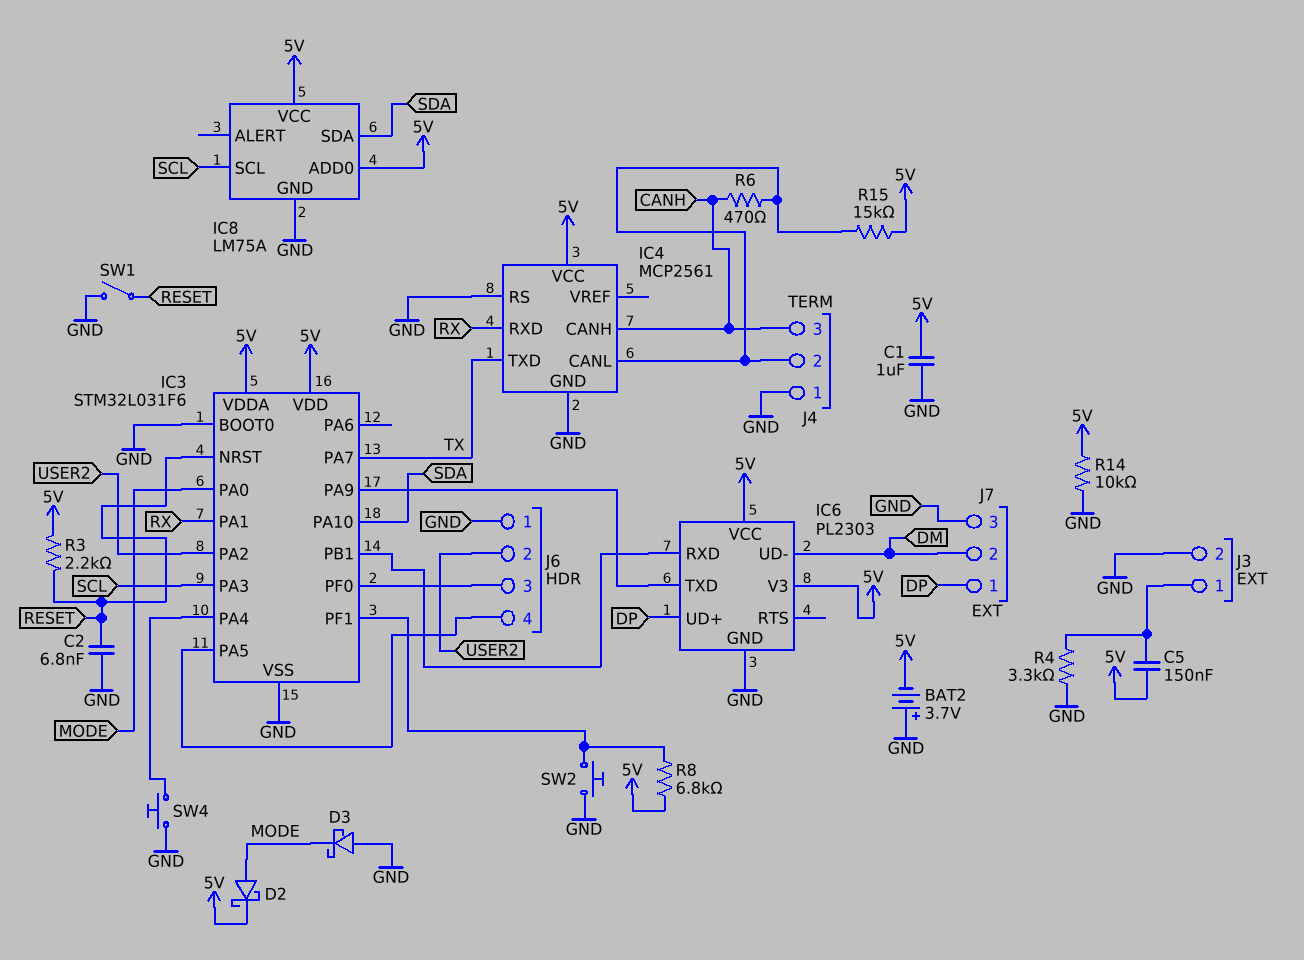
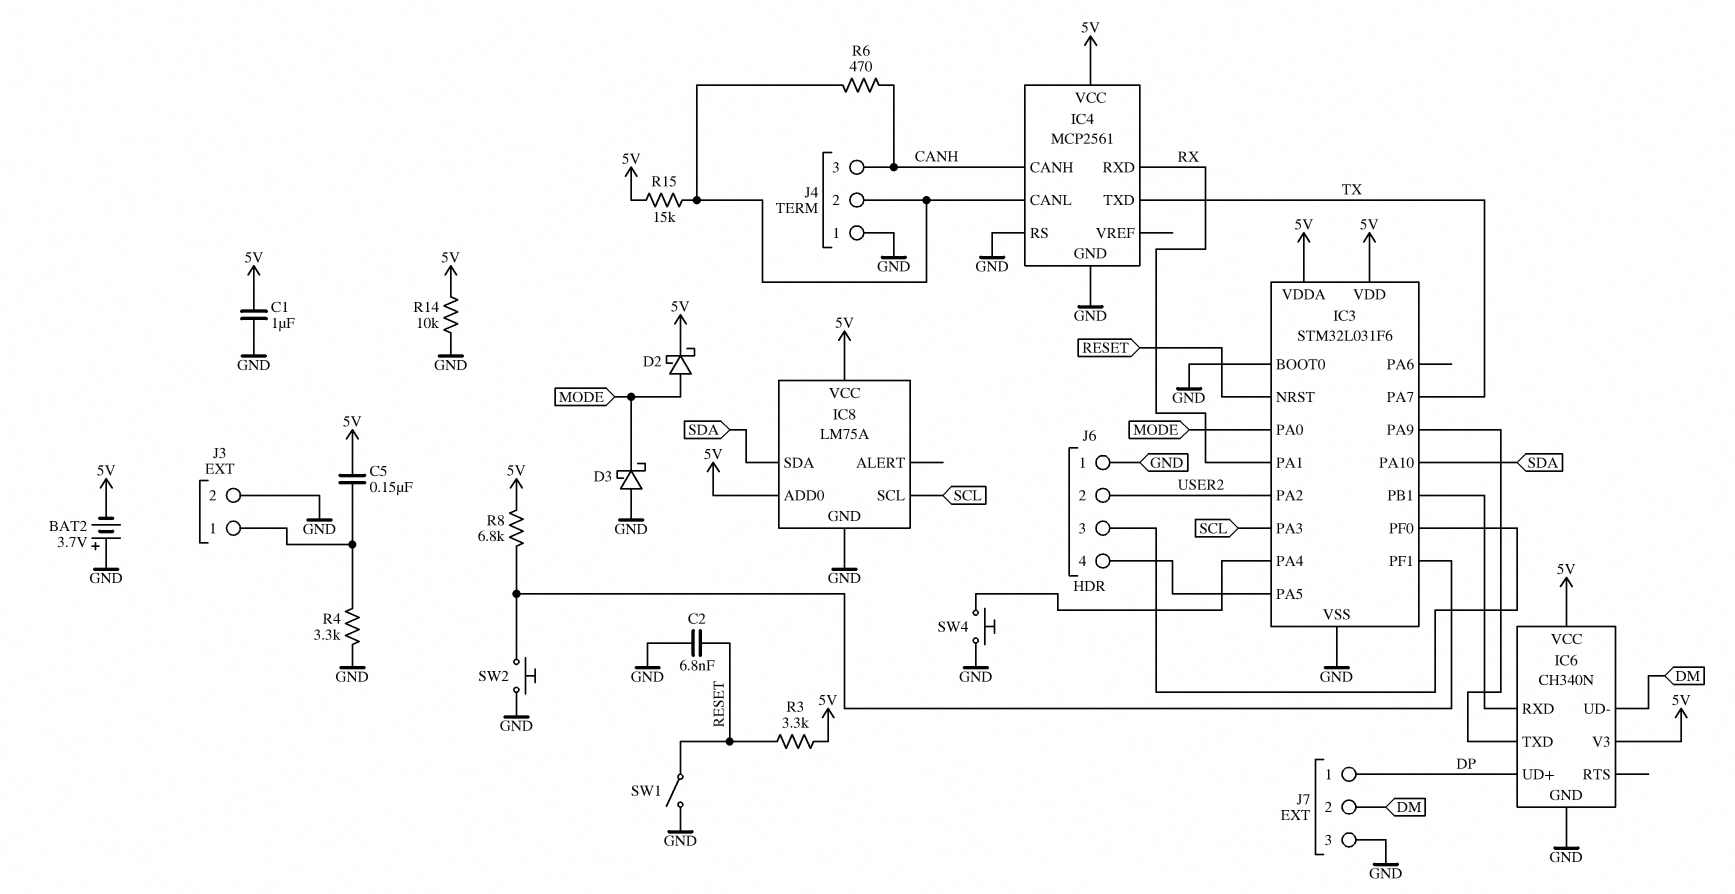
IC6: PL2303 -> CH340N
R3: 2.2k (5V, RESET) -> 3.3k (5V, RESET)

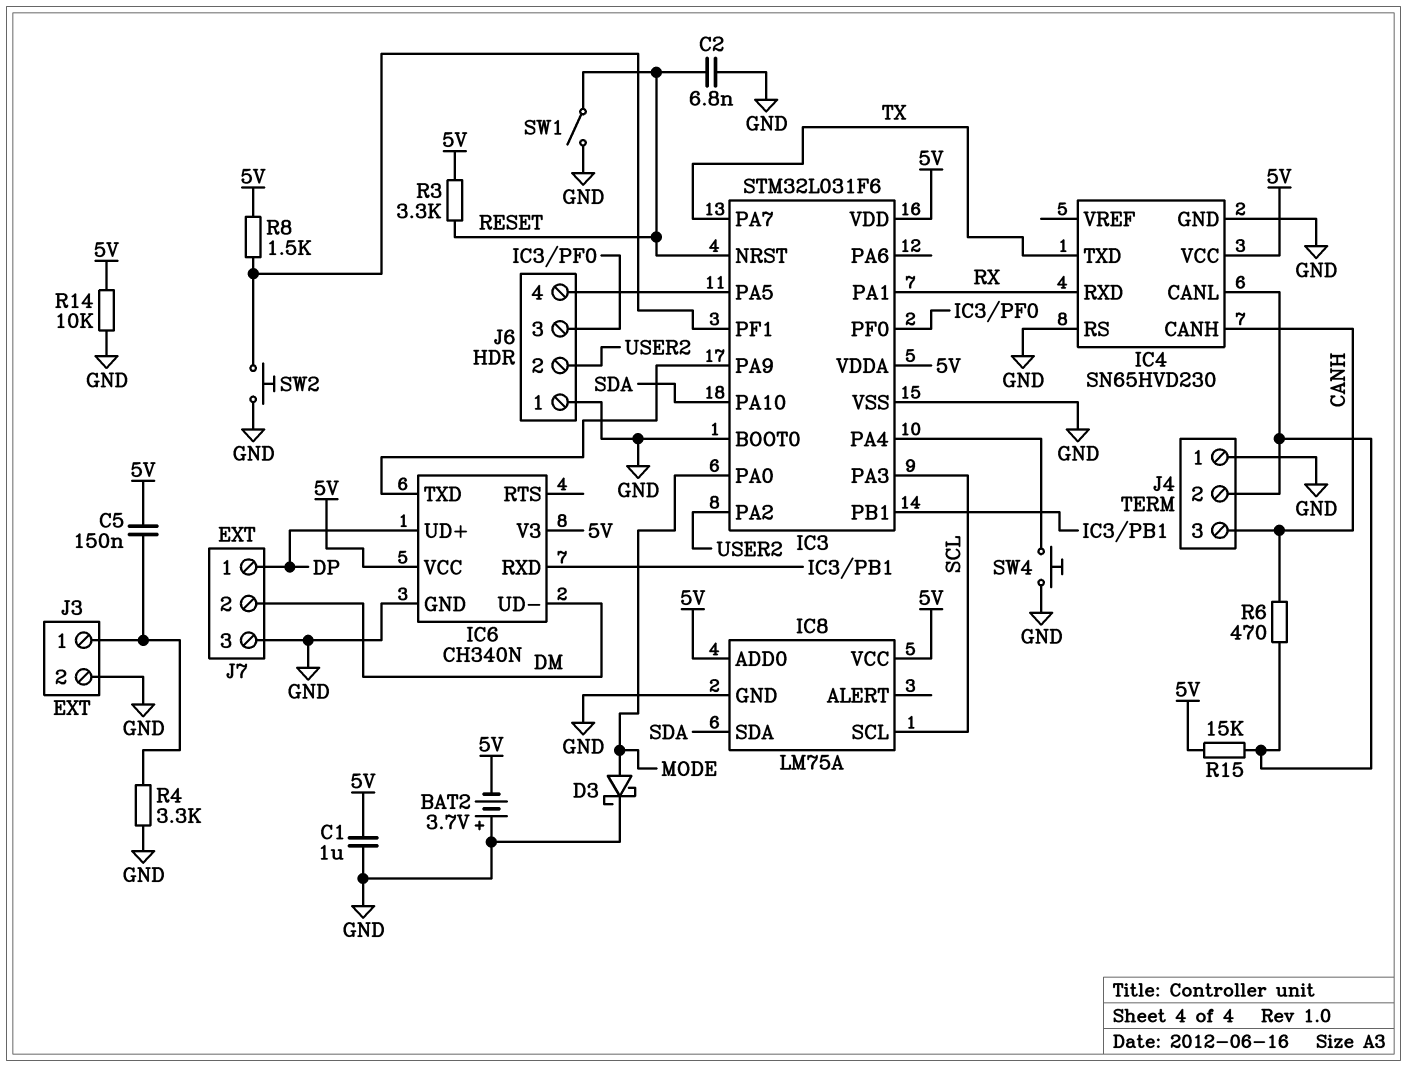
D2: schottky (A MODE, K 5V) -> none
D3: schottky (A GND, K MODE) -> schottky (A MODE, K GND)
IC4: MCP2561 -> SN65HVD230
R8: 6.8k (5V, IC3/PF1) -> 1.5k (5V, IC3/PF1)

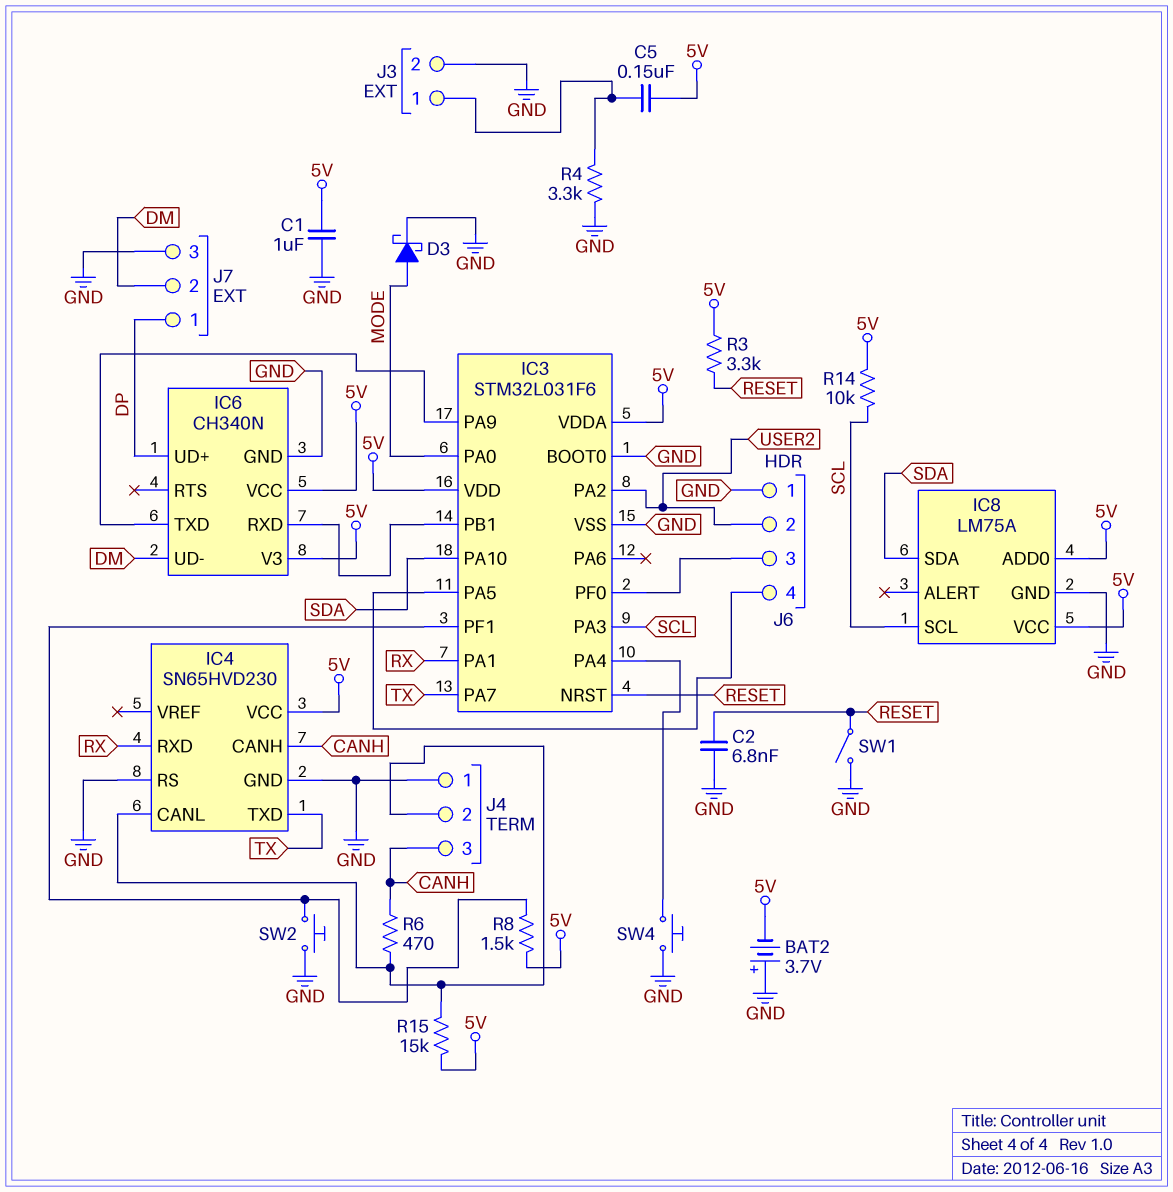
R14: 10k (5V, GND) -> 10k (5V, SCL)

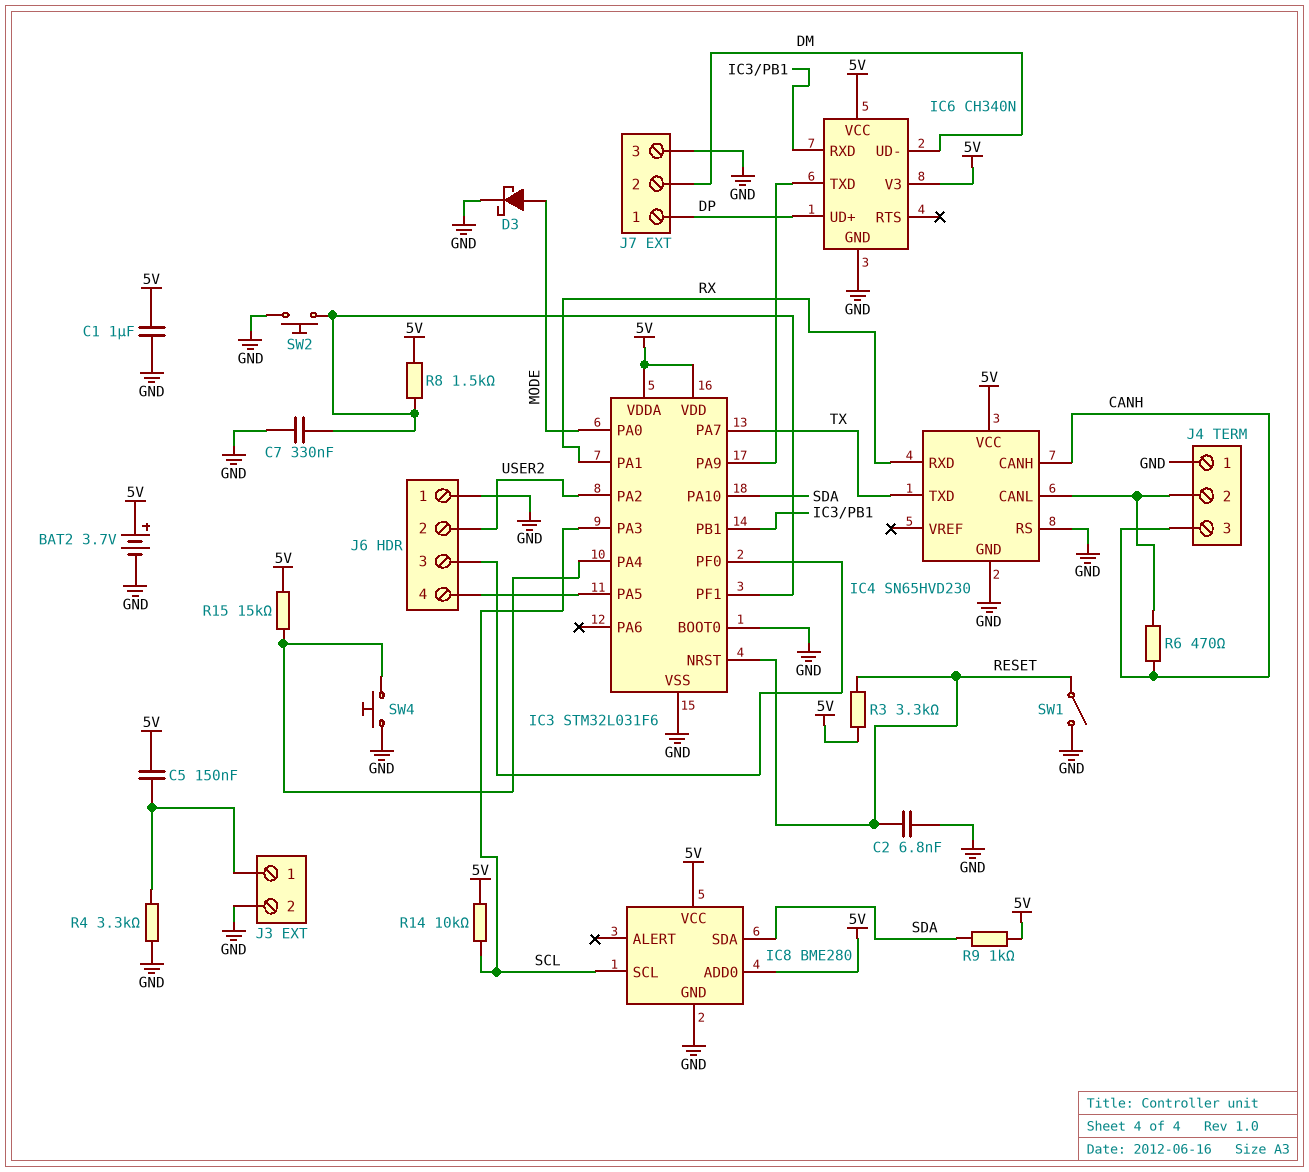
BAT2: 3.7V (plus GND, minus 5V) -> 3.7V (plus 5V, minus GND)
C7: none -> 330nF (GND, IC3/PF1)
IC8: LM75A -> BME280
R9: none -> 1k (5V, SDA)
R15: 15k (5V, IC4/CANL) -> 15k (5V, IC3/PA4)

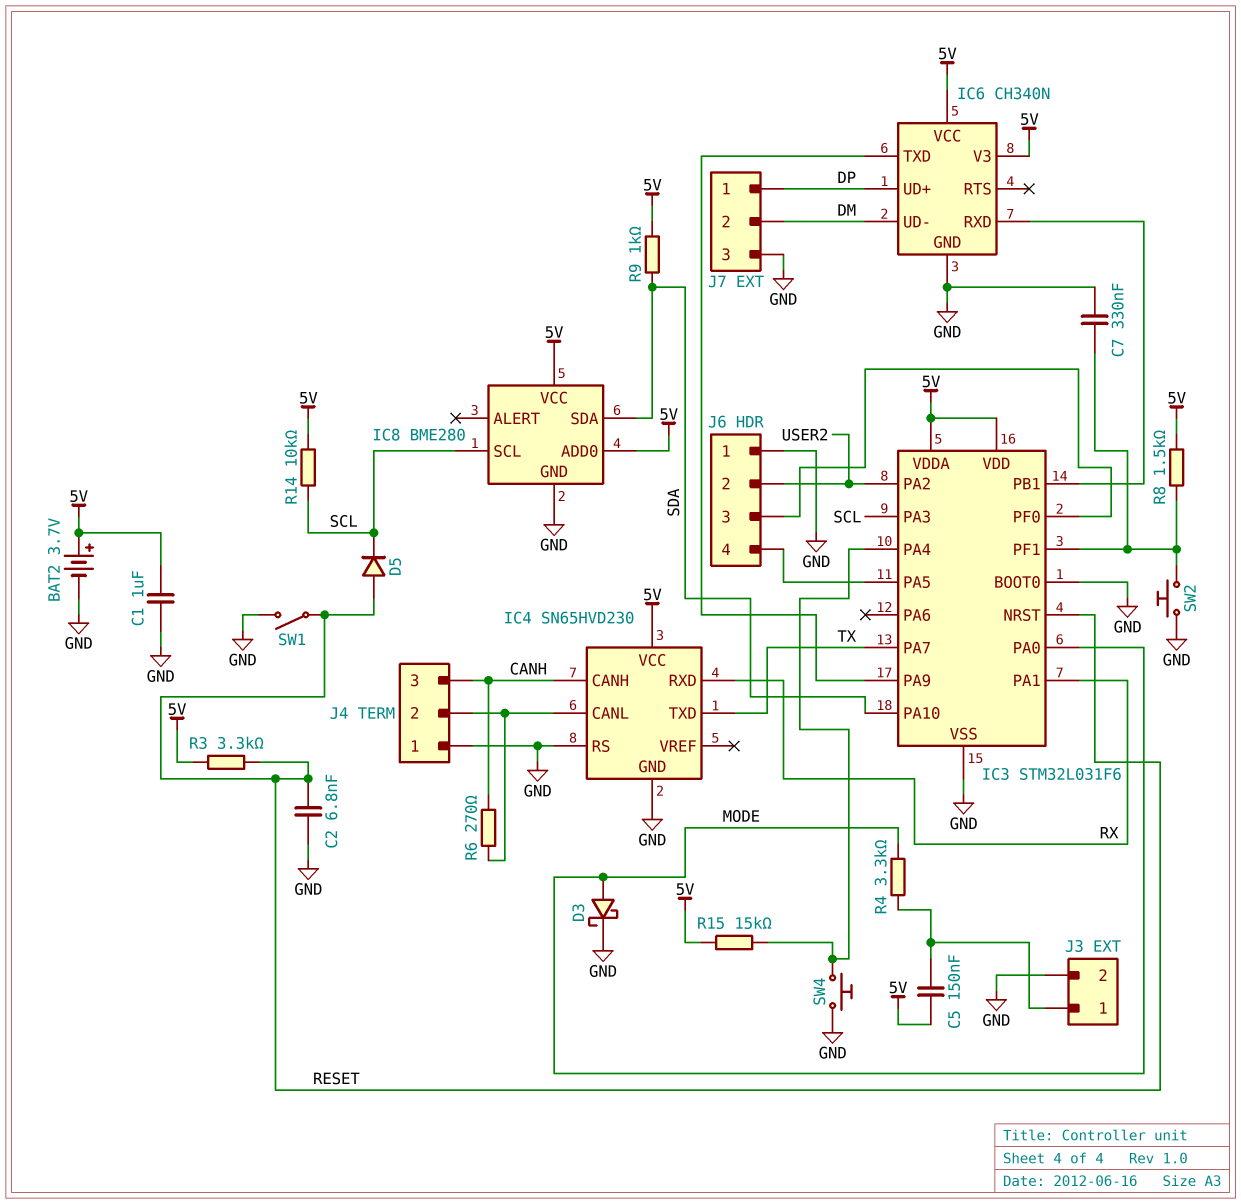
D5: none -> diode (A RESET, K SCL)
R4: 3.3k (GND, J3/1) -> 3.3k (J3/1, MODE)
R6: 470 (CANH, IC4/CANL) -> 270 (CANH, IC4/CANL)

